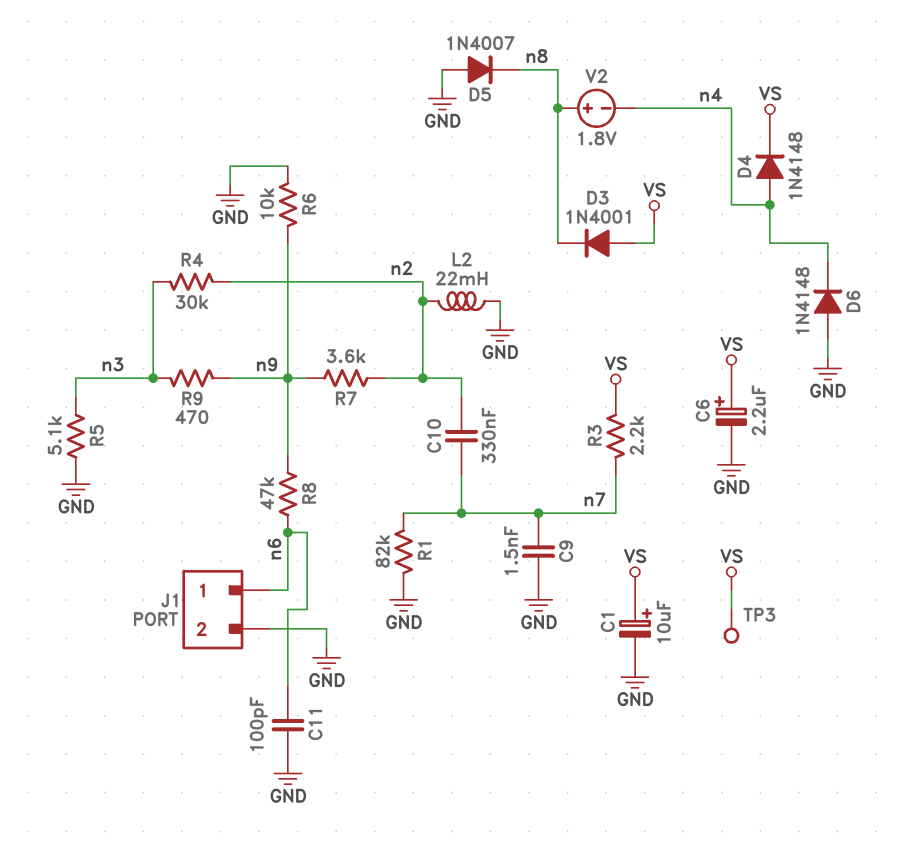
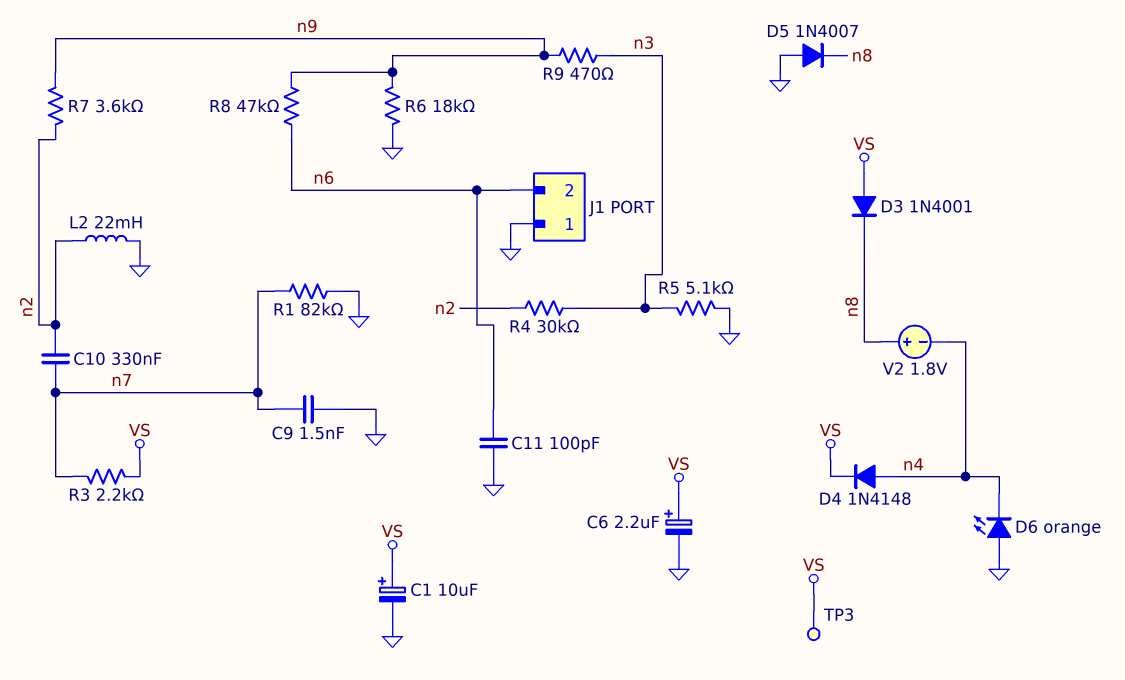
D6: diode 1N4148 (A GND, K n4) -> LED orange (A GND, K n4)
J1 pin 1: n6 -> GND
J1 pin 2: GND -> n6
R6: 10k (GND, n9) -> 18k (GND, n9)

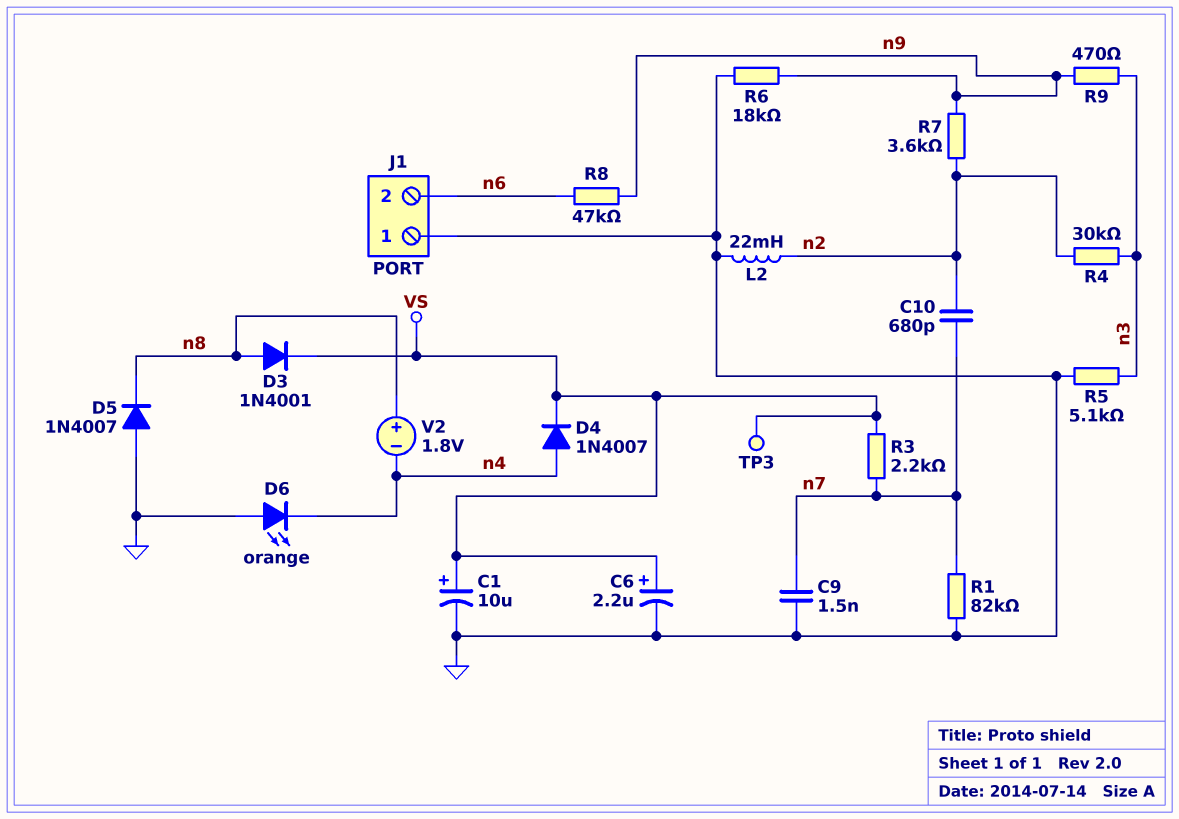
C10: 330nF (n2, n7) -> 680pF (n2, n7)
C11: 100pF (GND, n6) -> none
D3: diode 1N4001 (A VS, K n8) -> diode 1N4001 (A n8, K VS)
D4: diode 1N4148 (A n4, K VS) -> diode 1N4007 (A n4, K VS)

